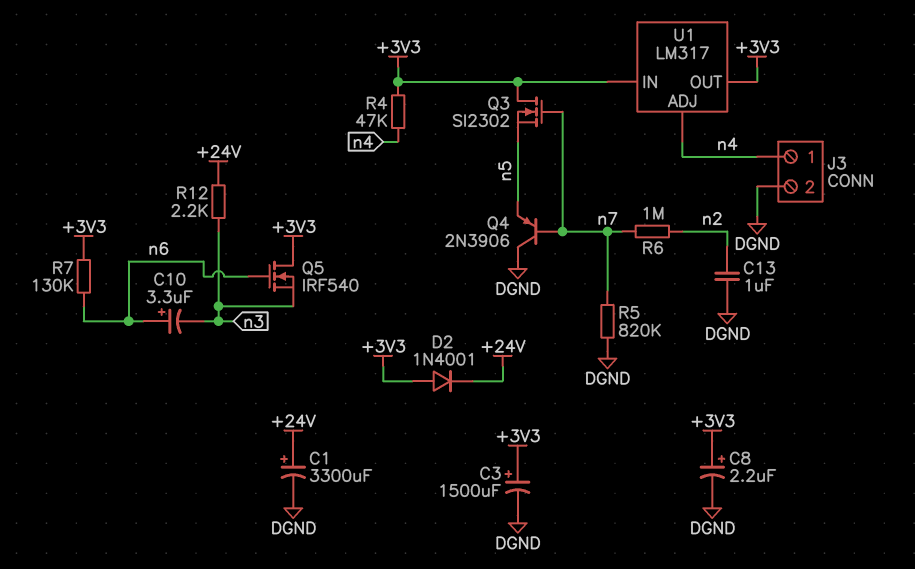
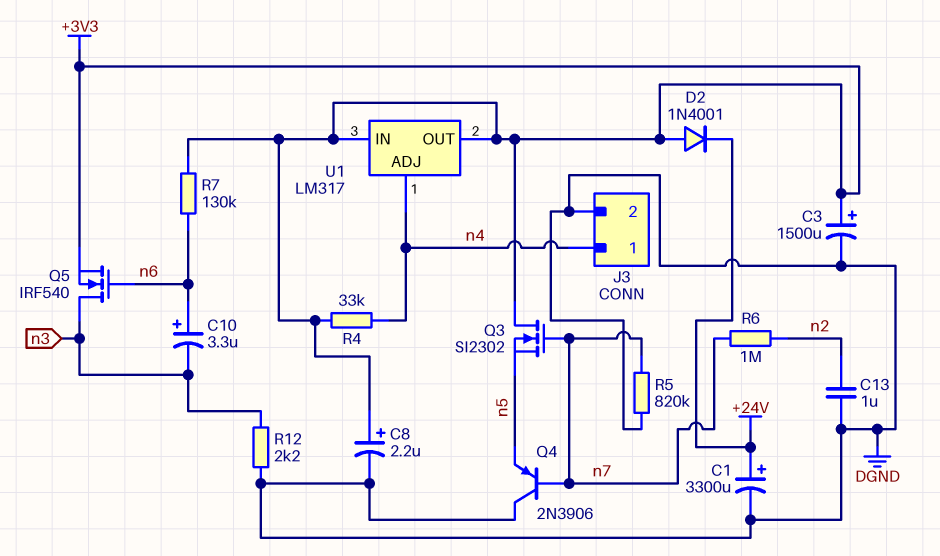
Q5: NMOS IRF540 (G n6, D +3V3, S n3) -> NMOS IRF540 (G n6, D n3, S +3V3)
R4: 47k (+3V3, n4) -> 33k (+3V3, n4)
R12: 2.2k (+24V, n3) -> 2.2k (DGND, n3)

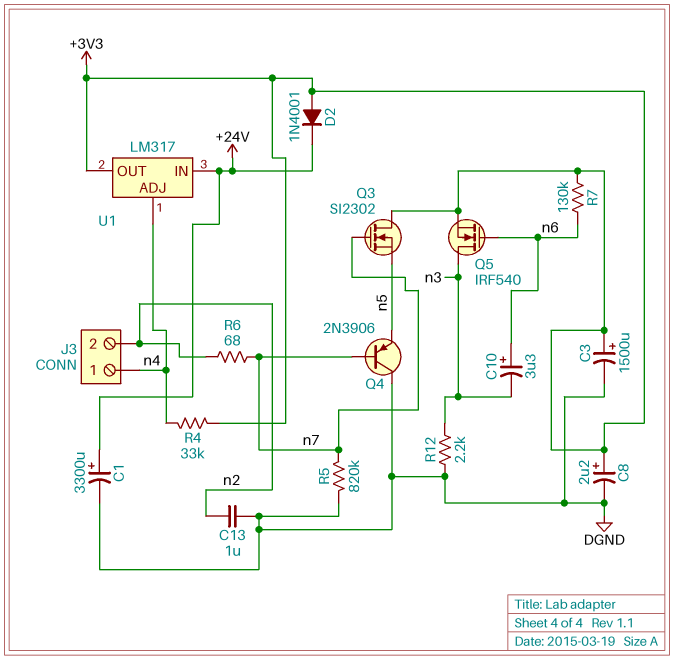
J3 pin 2: DGND -> n2
R6: 1M (n2, n7) -> 68 (n2, n7)
U1 pin IN: +3V3 -> +24V

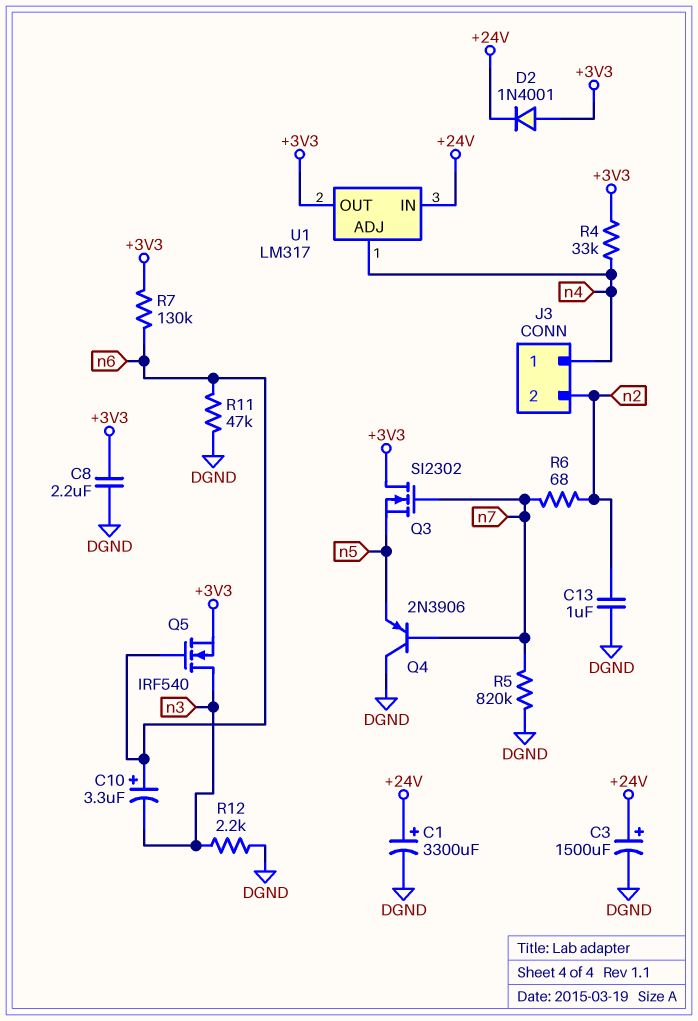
C3: 1500uF (plus +3V3, minus DGND) -> 1500uF (plus +24V, minus DGND)
C8: 2.2uF (plus +3V3, minus DGND) -> 2.2uF (+3V3, DGND)
R11: none -> 47k (DGND, n6)

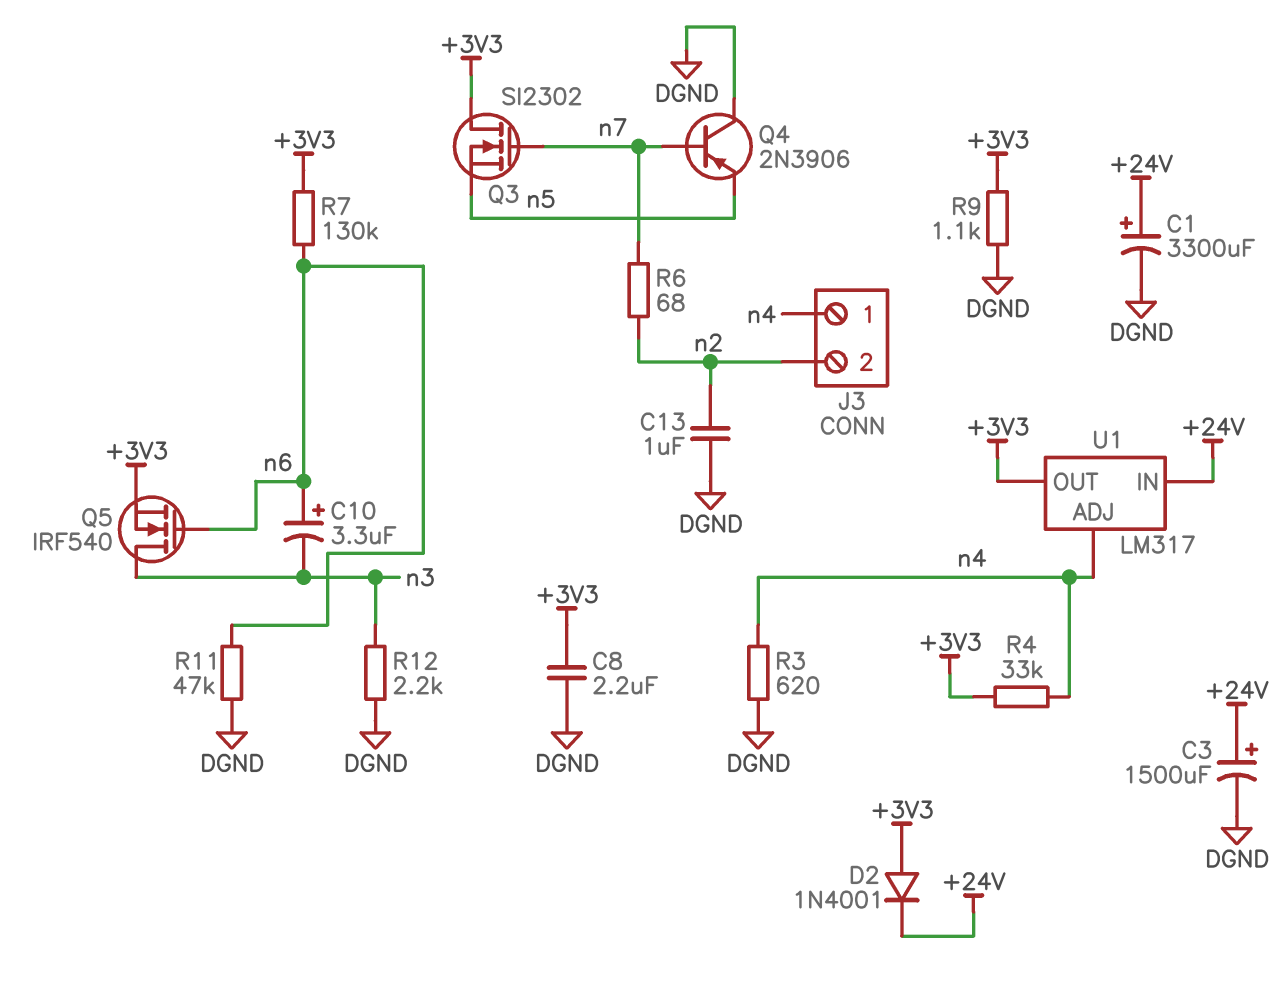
R3: none -> 620 (DGND, n4)
R5: 820k (DGND, n7) -> none
R9: none -> 1.1k (+3V3, DGND)

